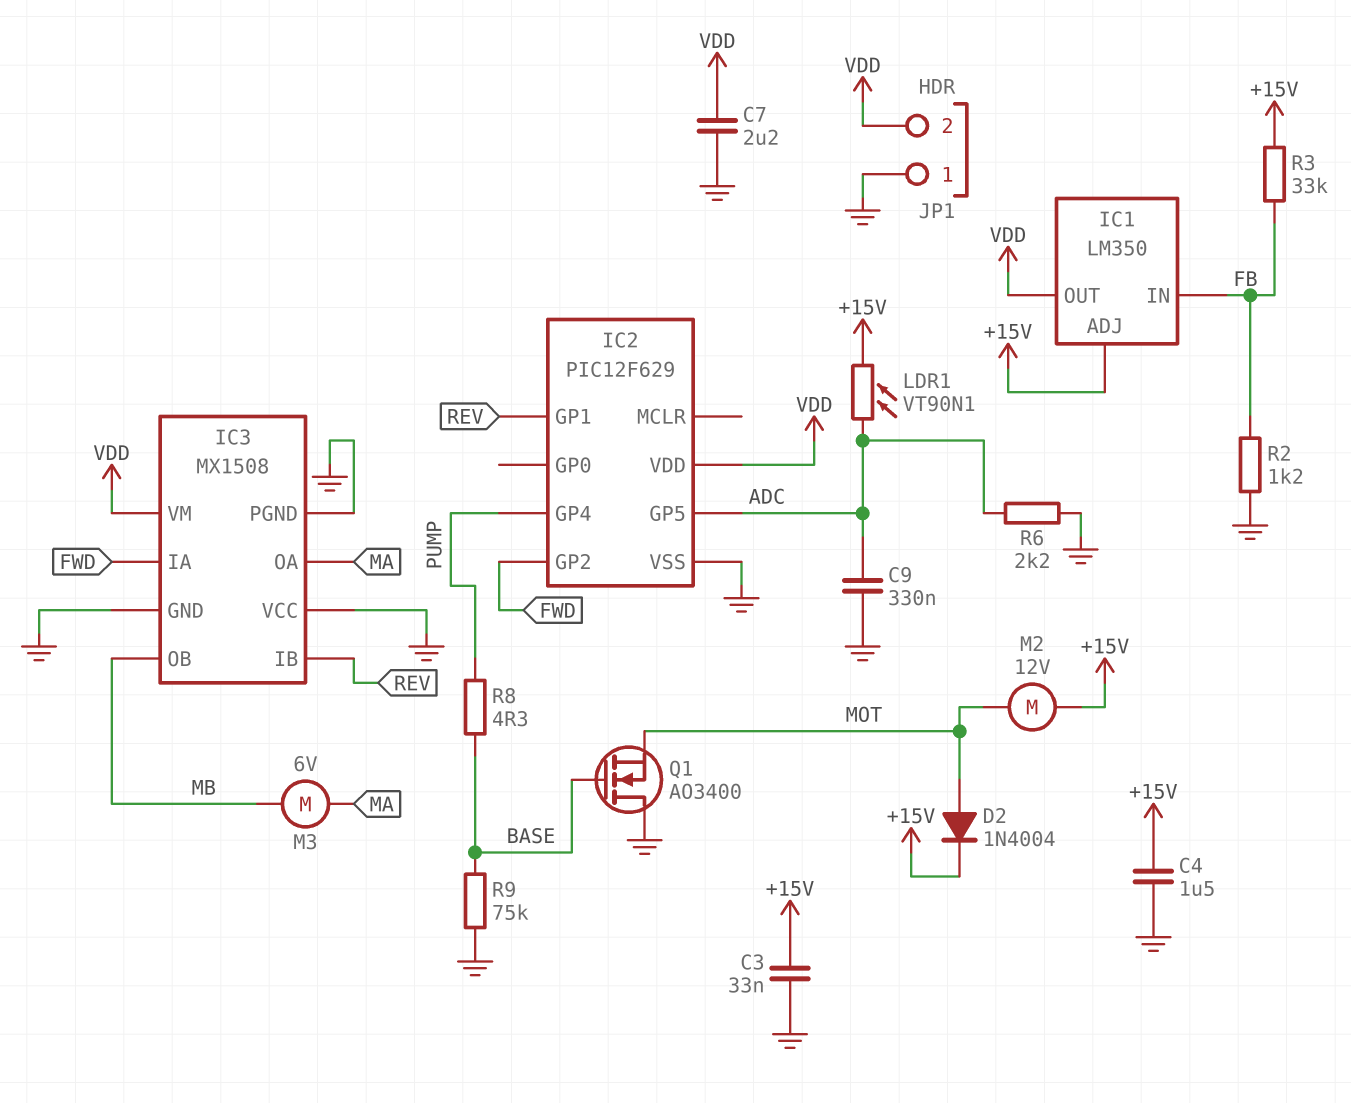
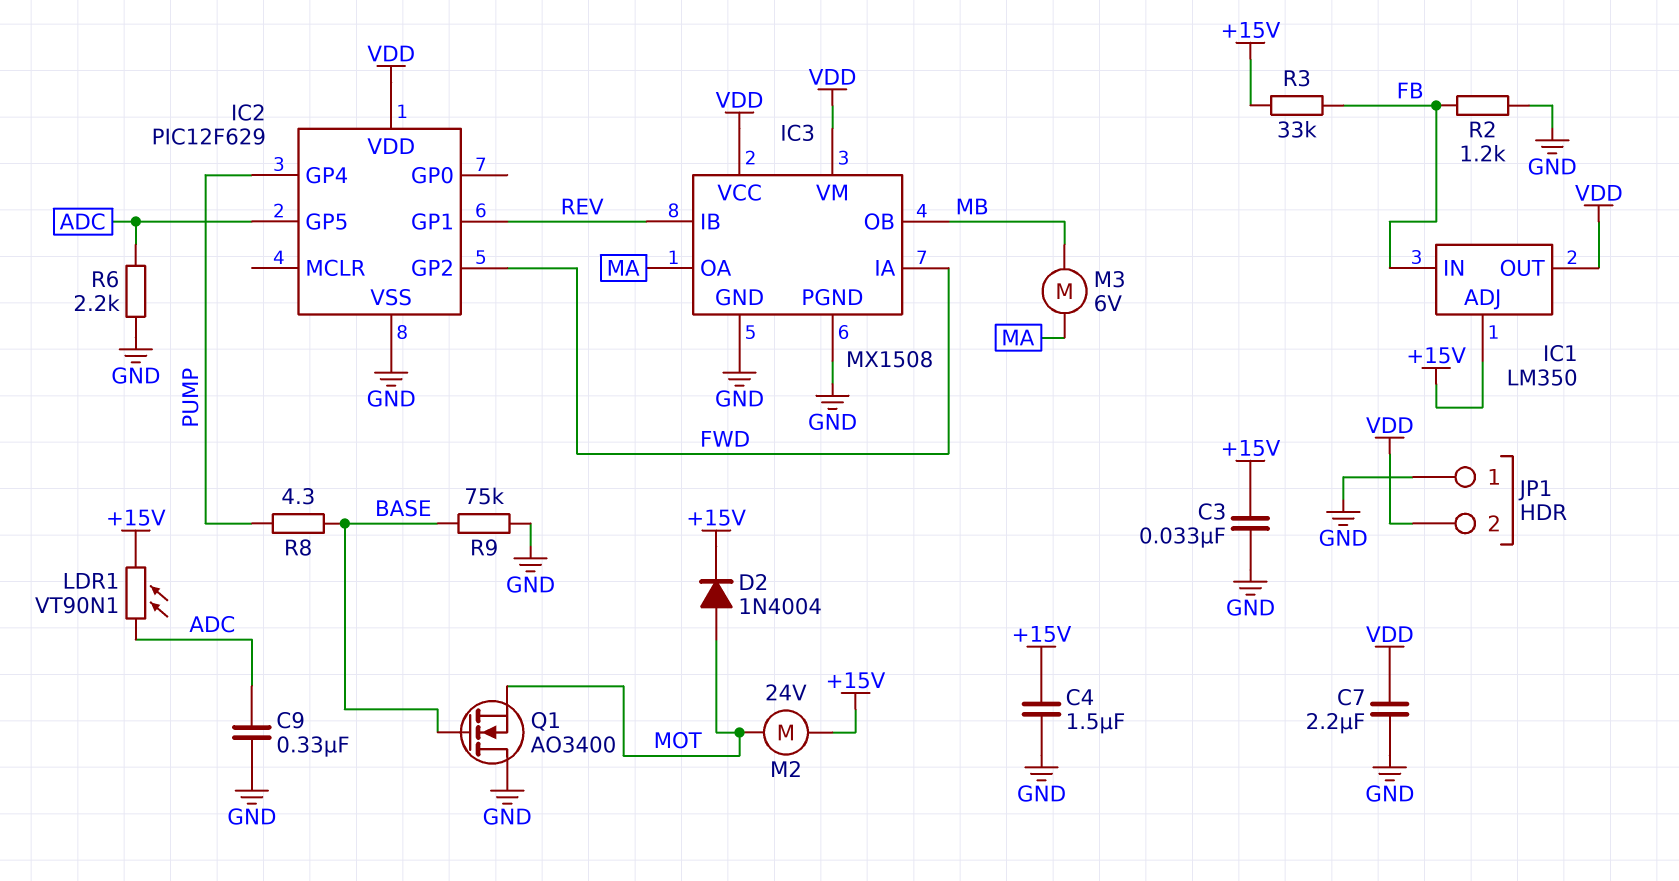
IC3 pin VCC: GND -> VDD
M2: motor 12V (+15V, MOT) -> motor 24V (+15V, MOT)

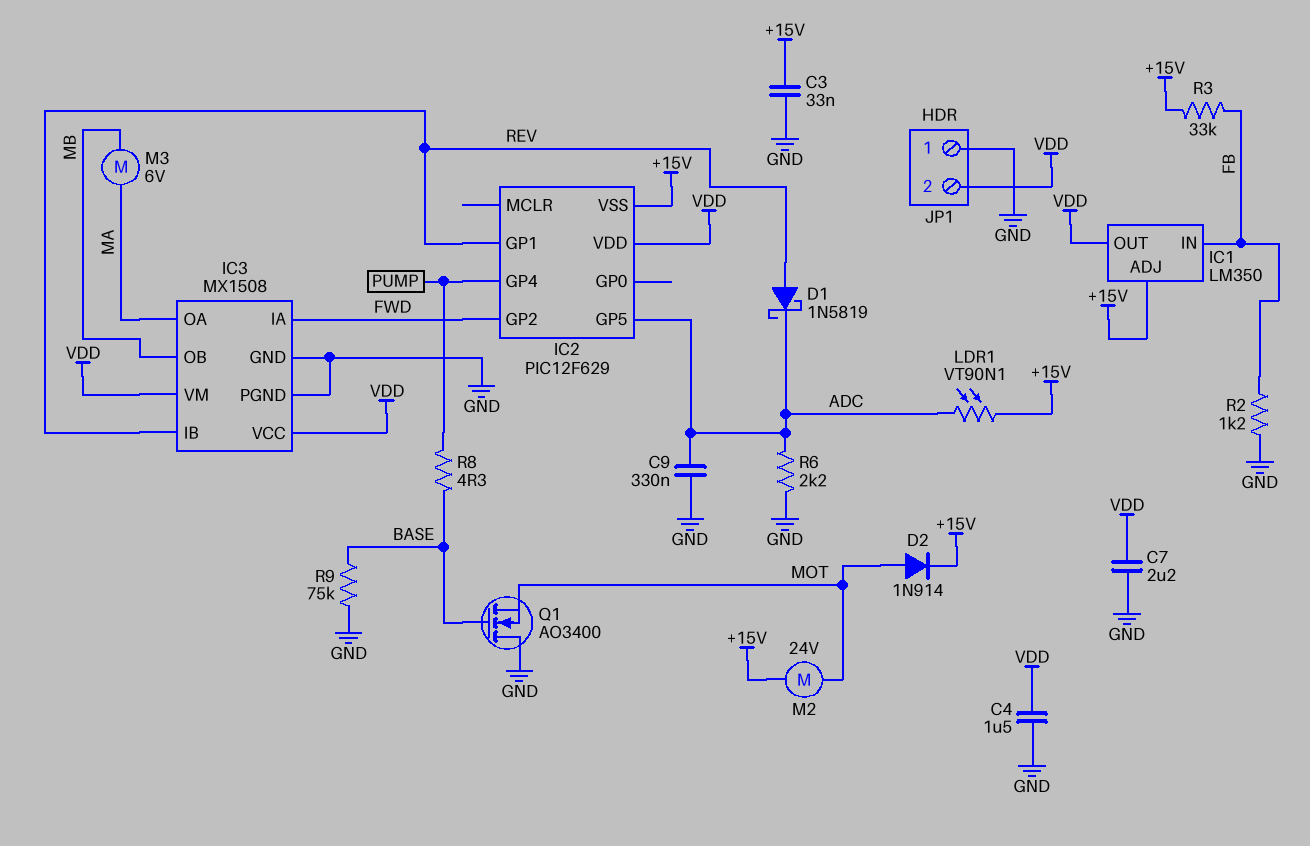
C4: 1.5uF (+15V, GND) -> 1.5uF (GND, VDD)
D1: none -> schottky 1N5819 (A REV, K ADC)
D2: diode 1N4004 (A MOT, K +15V) -> diode 1N914 (A MOT, K +15V)
IC2 pin VSS: GND -> +15V

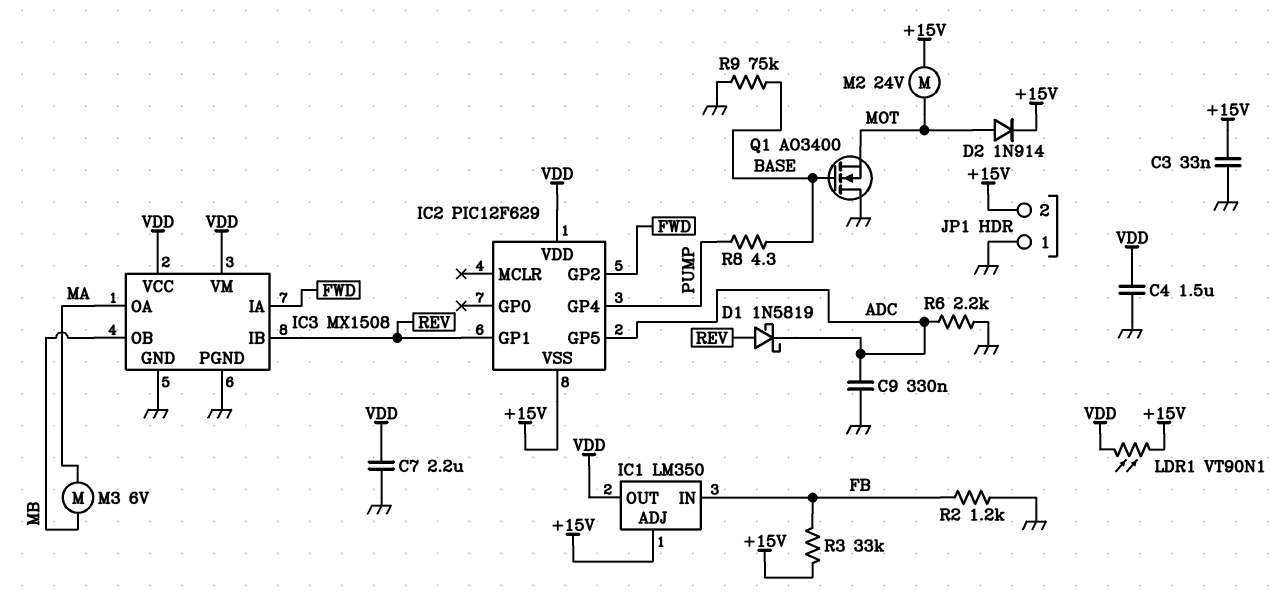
JP1 pin 2: VDD -> +15V
LDR1: VT90N1 (+15V, ADC) -> VT90N1 (+15V, VDD)

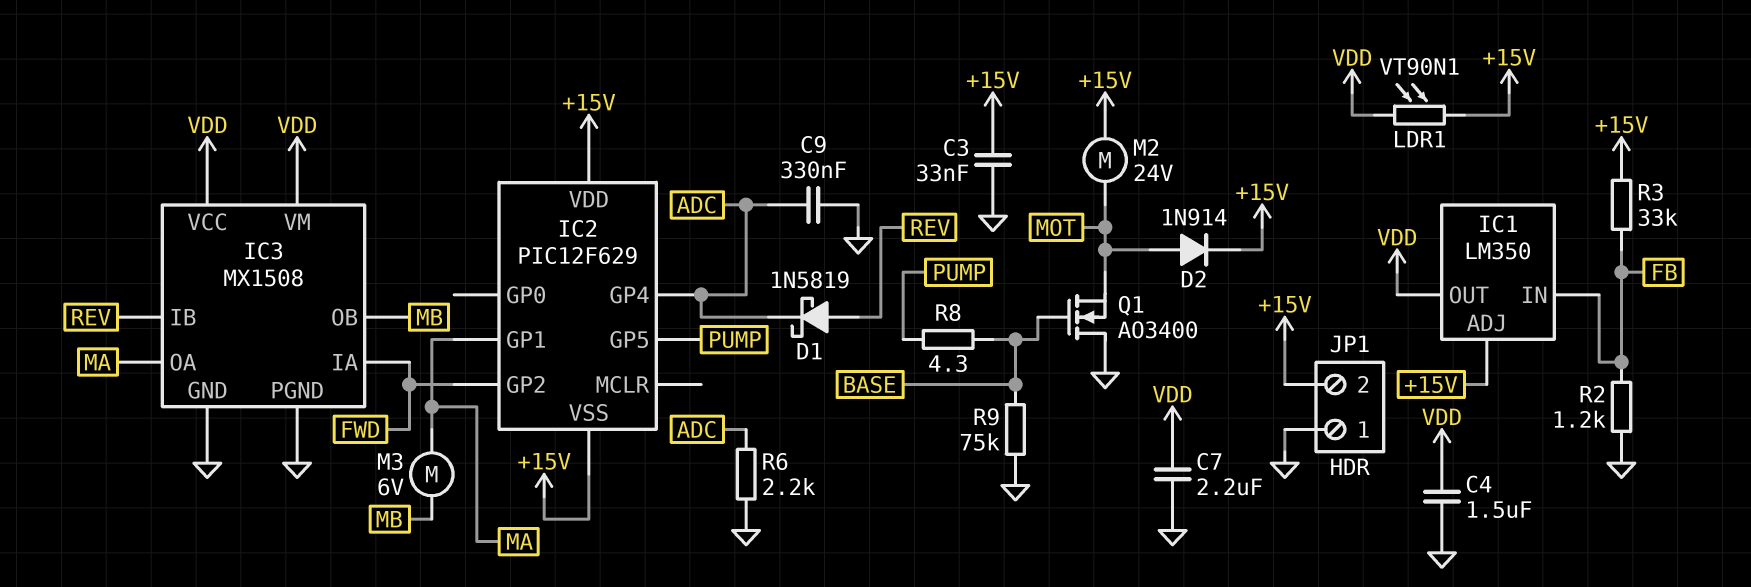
IC2 pin GP1: REV -> MA
IC2 pin GP4: PUMP -> ADC
IC2 pin GP5: ADC -> PUMP
IC2 pin VDD: VDD -> +15V

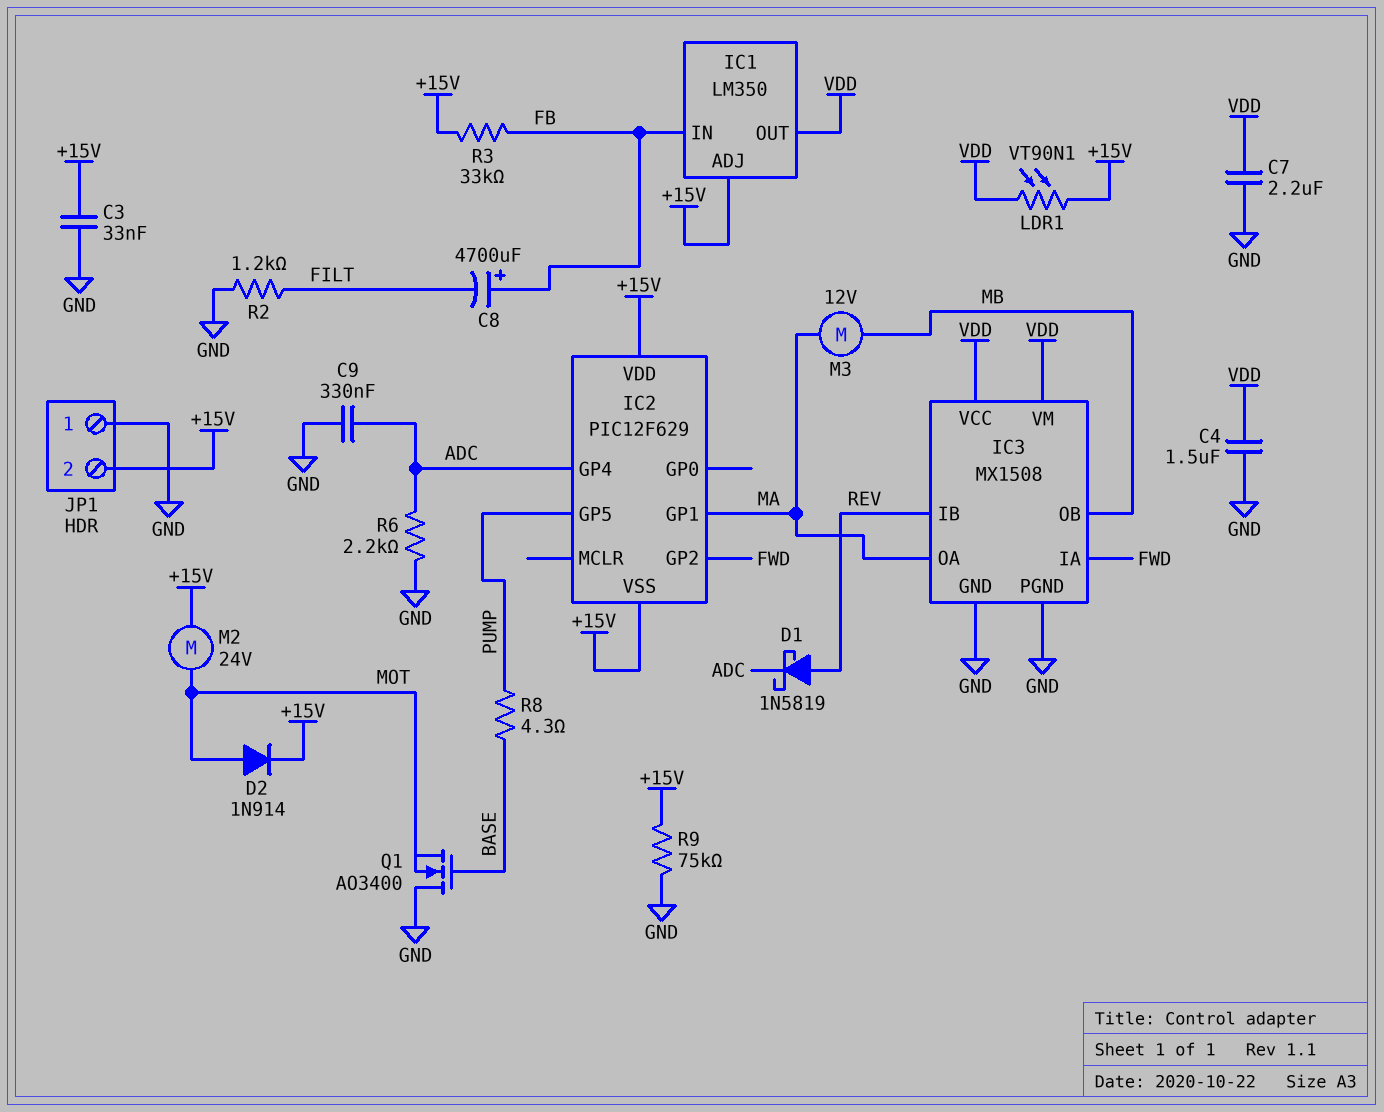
C8: none -> 4700uF (plus FB, minus FILT)
M3: motor 6V (MA, MB) -> motor 12V (MA, MB)
R2: 1.2k (FB, GND) -> 1.2k (FILT, GND)
R9: 75k (BASE, GND) -> 75k (+15V, GND)

